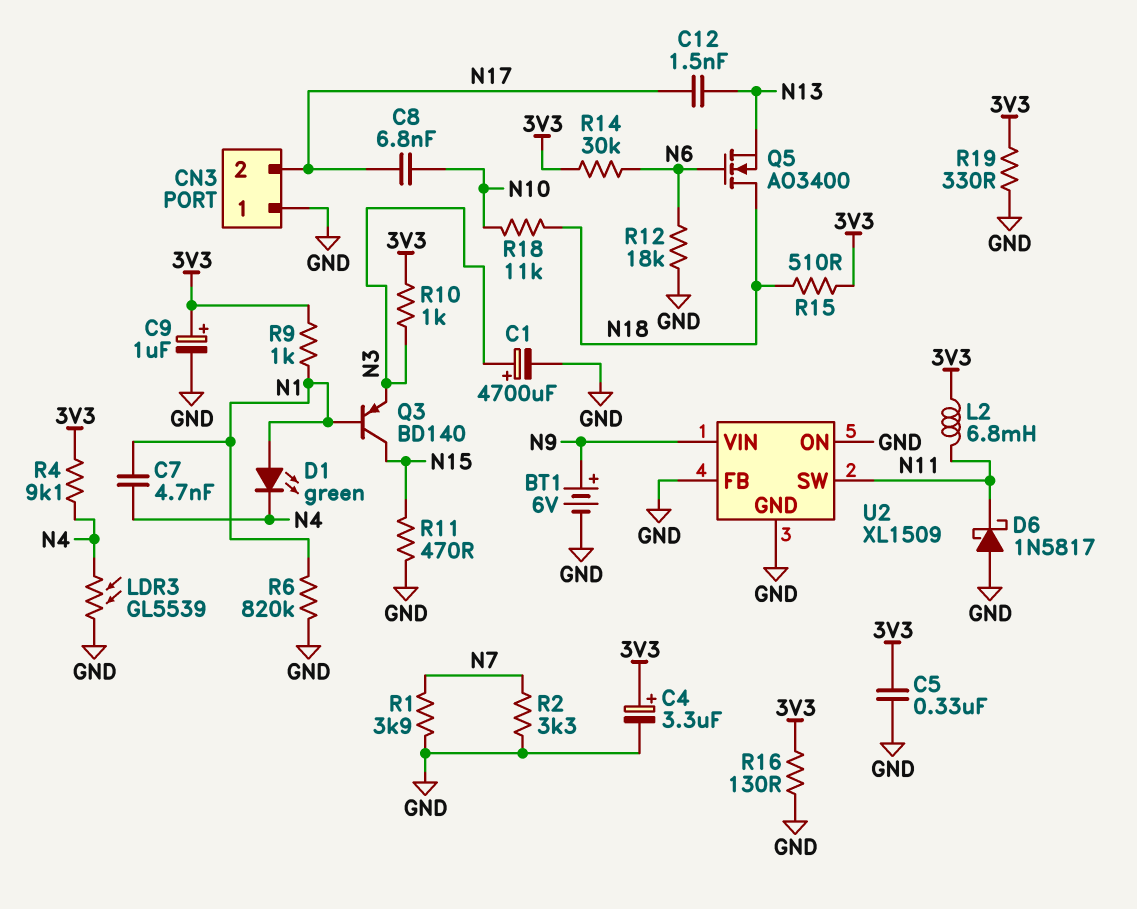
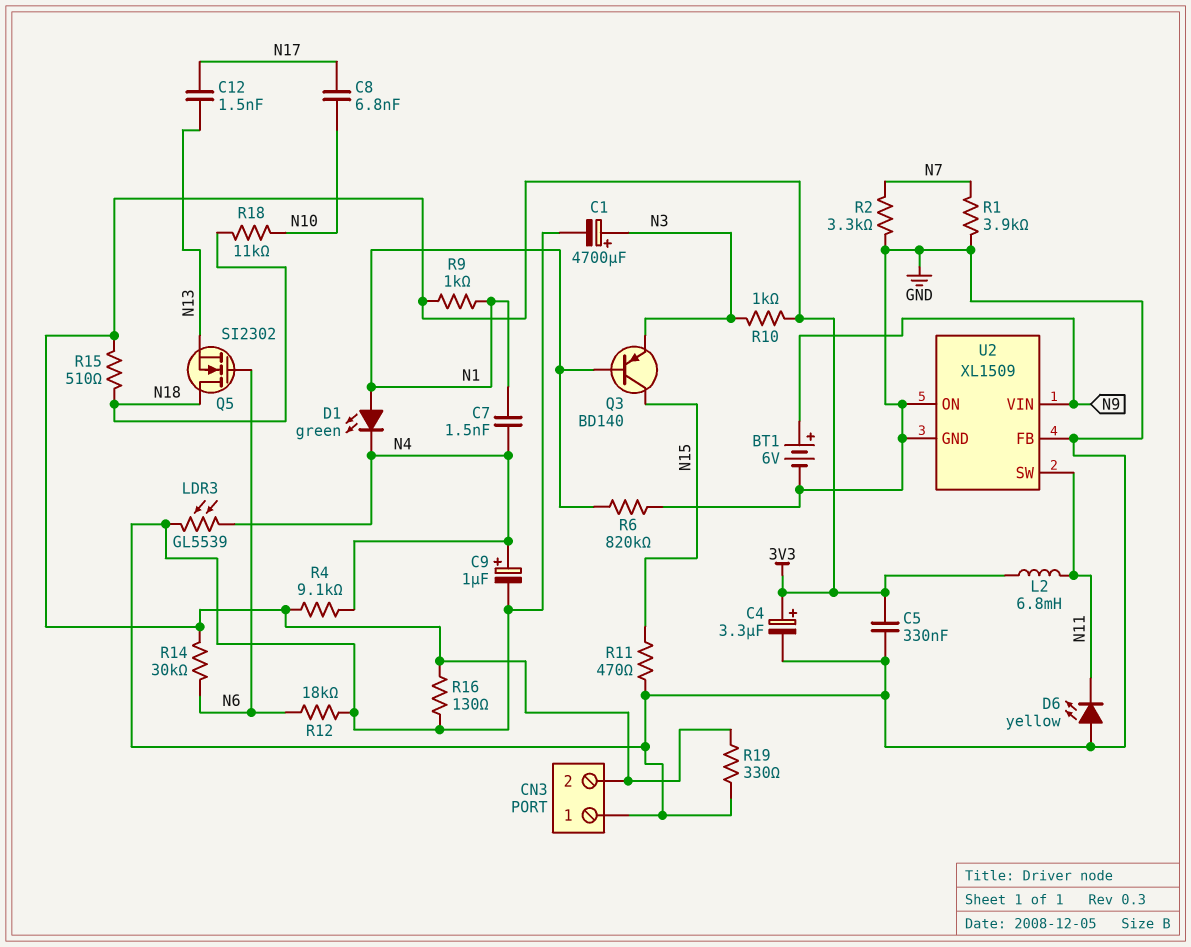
C7: 4.7nF (N1, N4) -> 1.5nF (N1, N4)
C9: 1uF (plus 3V3, minus GND) -> 1uF (plus N4, minus GND)
CN3 pin 2: N17 -> 3V3
D6: schottky 1N5817 (A GND, K N11) -> LED yellow (A GND, K N11)
Q5: NMOS AO3400 (G N6, D N18, S N13) -> NMOS SI2302 (G N6, D N18, S N13)

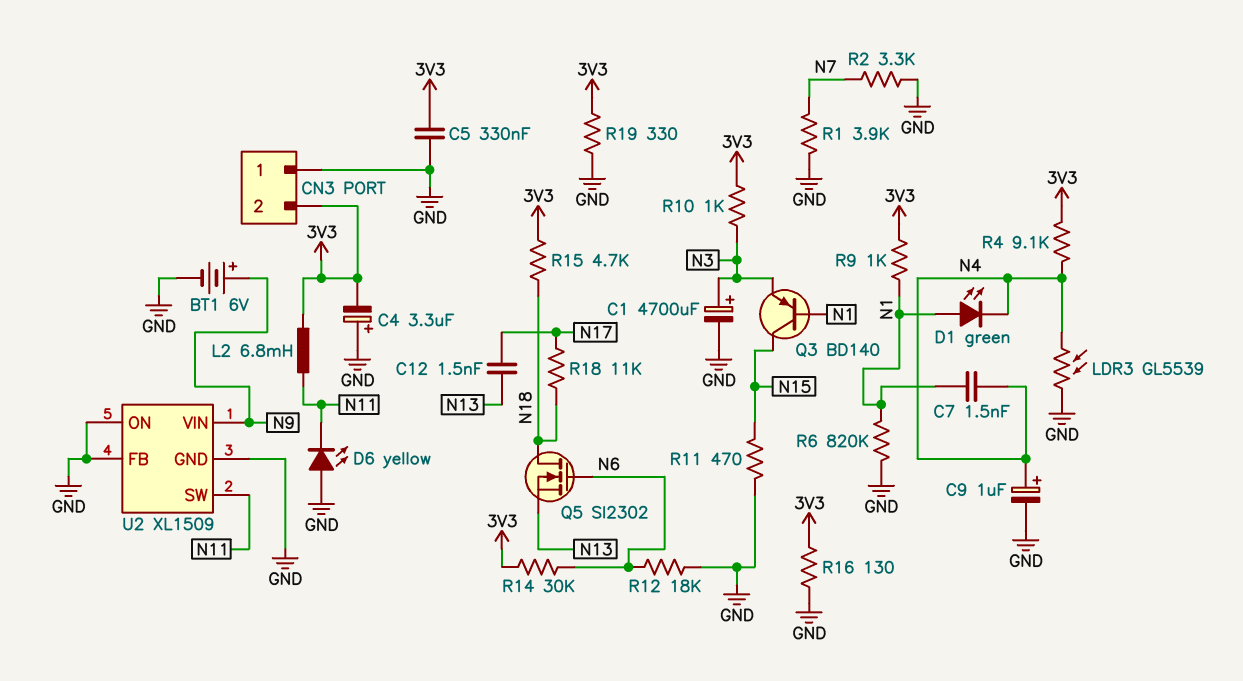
C4: 3.3uF (plus 3V3, minus GND) -> 3.3uF (plus GND, minus 3V3)
C8: 6.8nF (N10, N17) -> none
R15: 510 (3V3, N18) -> 4.7k (3V3, N18)
R18: 11k (N10, N18) -> 11k (N17, N18)

